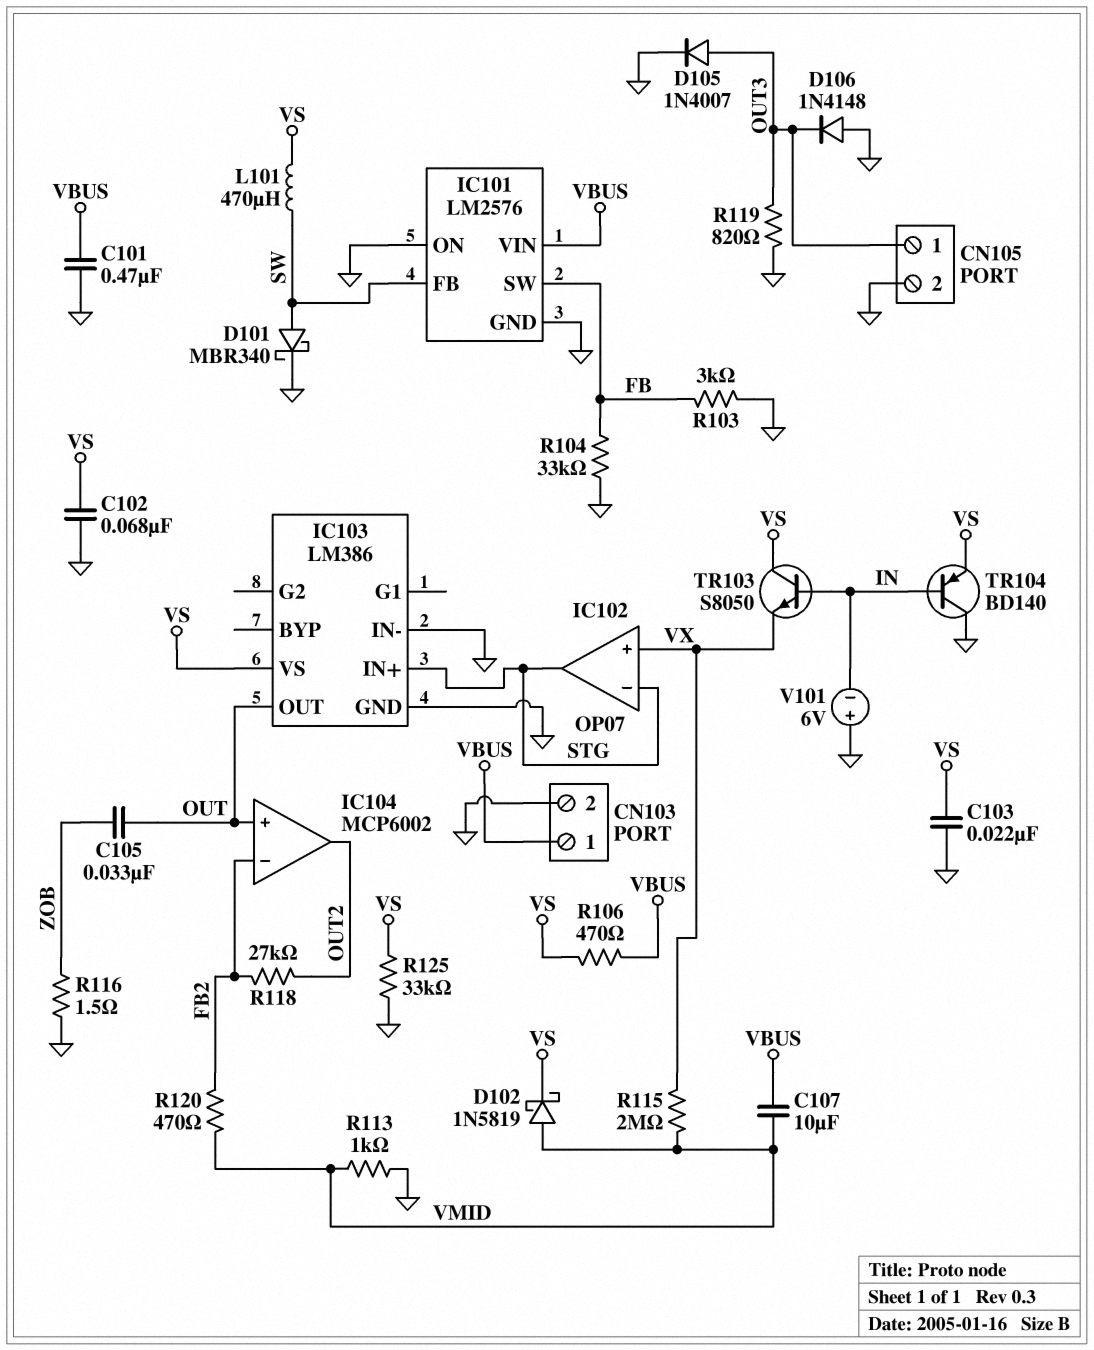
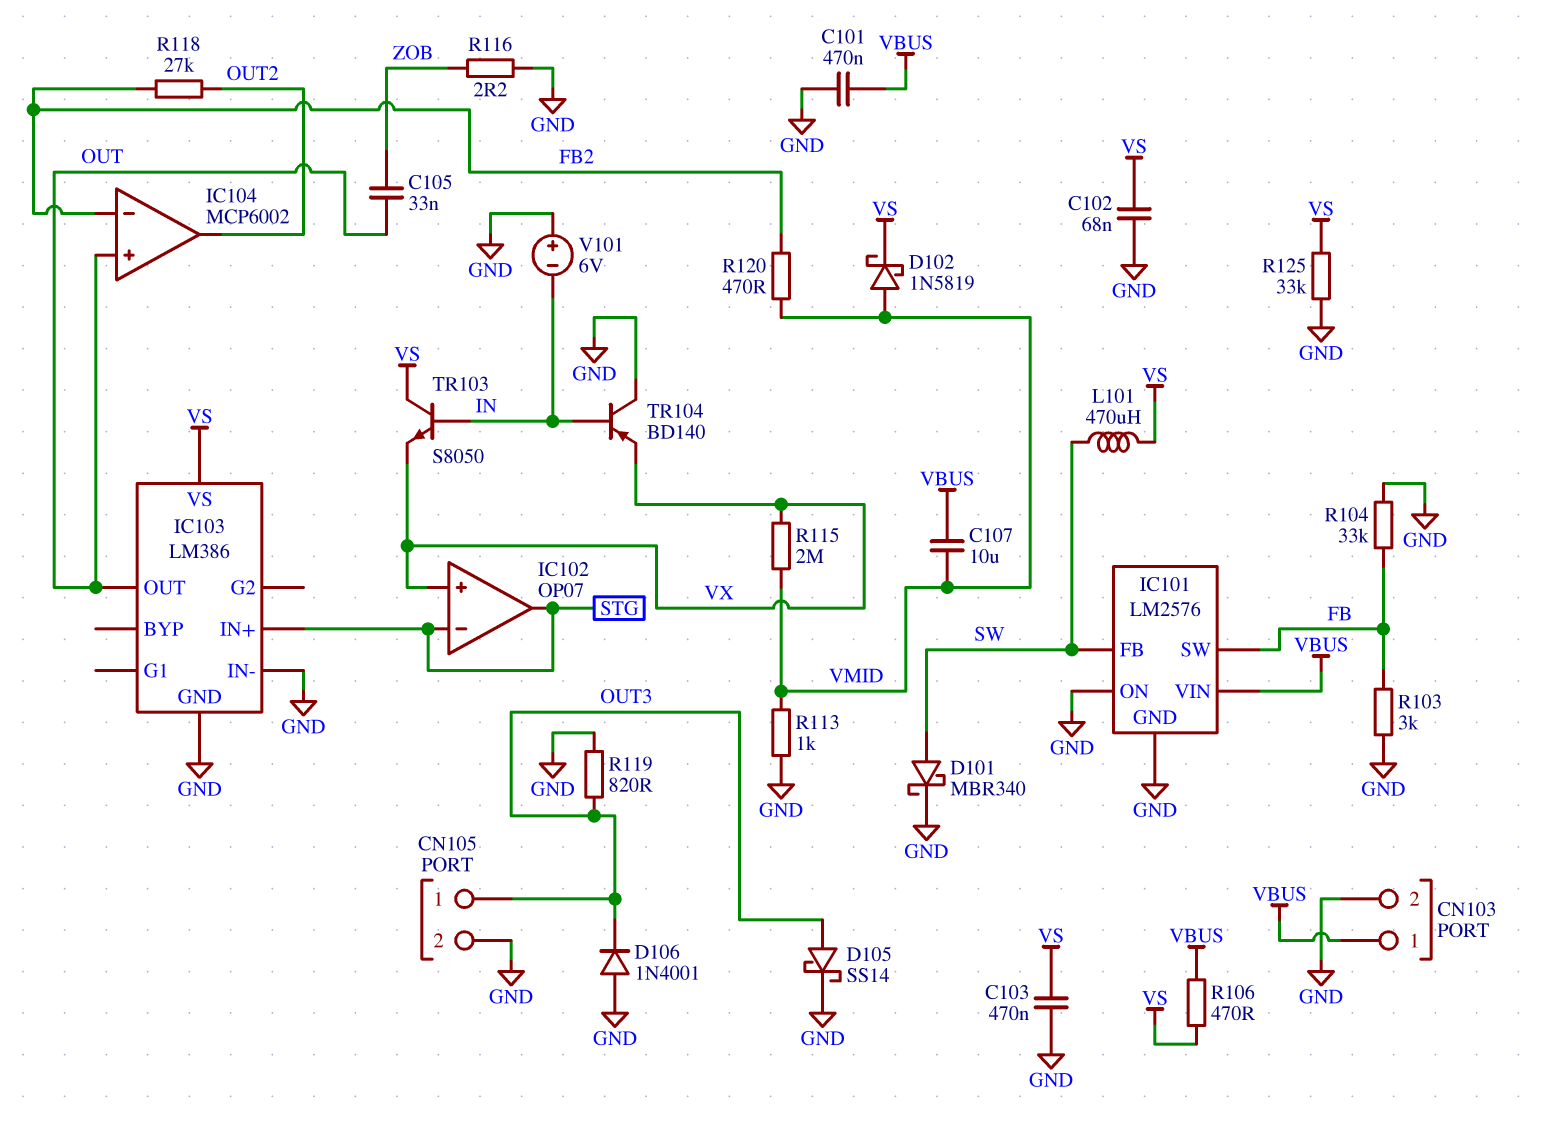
C103: 22nF (GND, VS) -> 470nF (GND, VS)
D105: diode 1N4007 (A OUT3, K GND) -> schottky SS14 (A OUT3, K GND)
D106: diode 1N4148 (A GND, K OUT3) -> diode 1N4001 (A GND, K OUT3)
R116: 1.5 (GND, ZOB) -> 2.2 (GND, ZOB)
TR104: PNP BD140 (B IN, C GND, E VS) -> PNP BD140 (B IN, C GND, E VX)

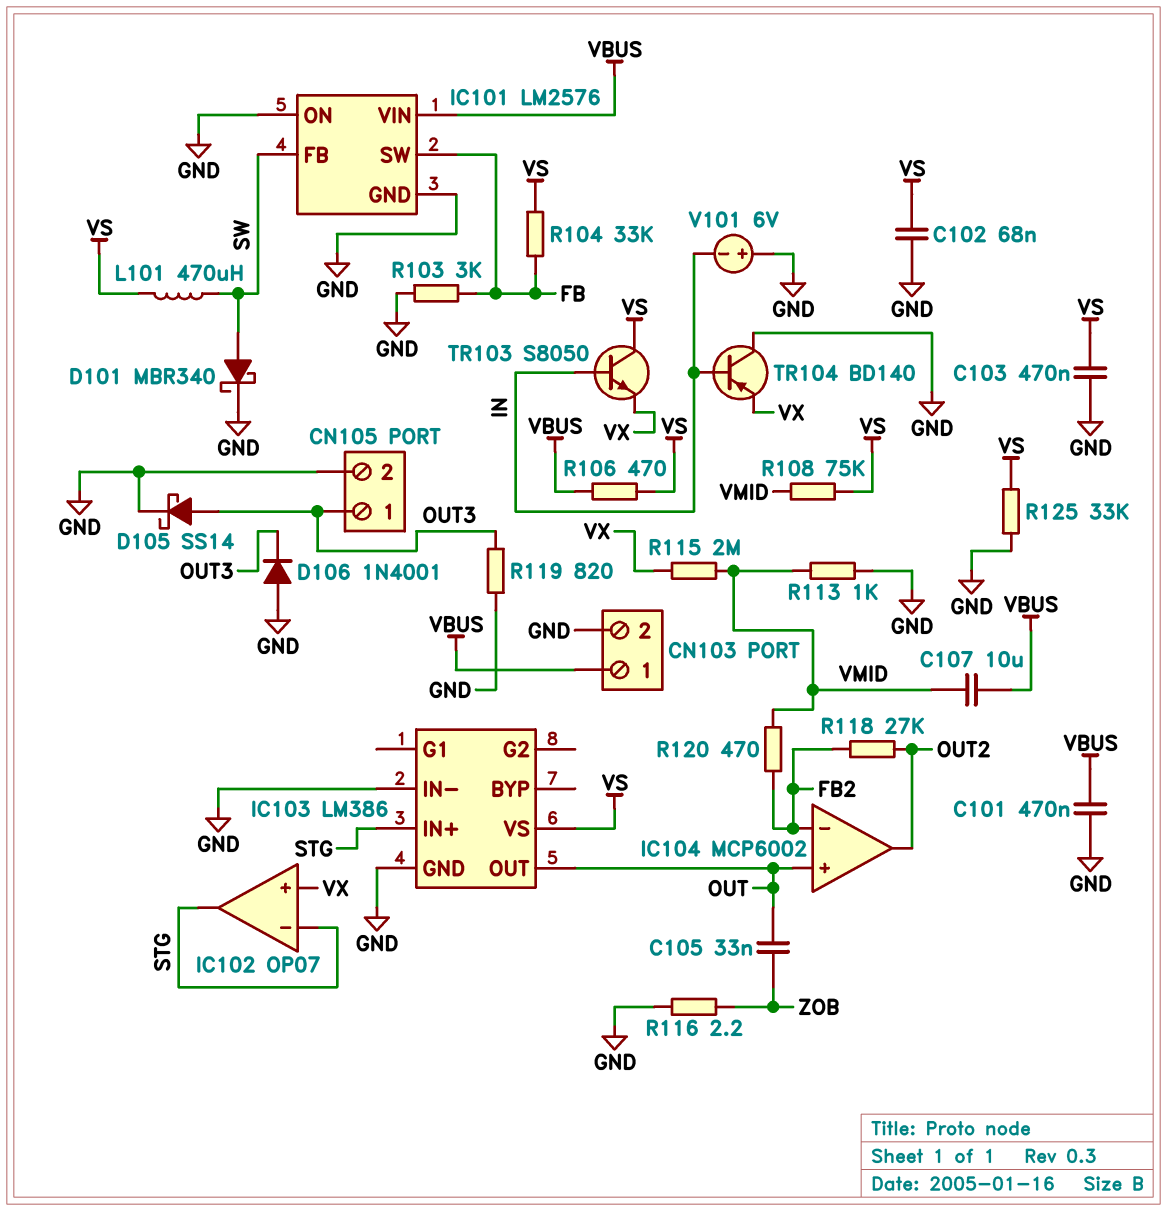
D102: schottky 1N5819 (A VMID, K VS) -> none
R104: 33k (FB, GND) -> 33k (FB, VS)
R108: none -> 75k (VMID, VS)

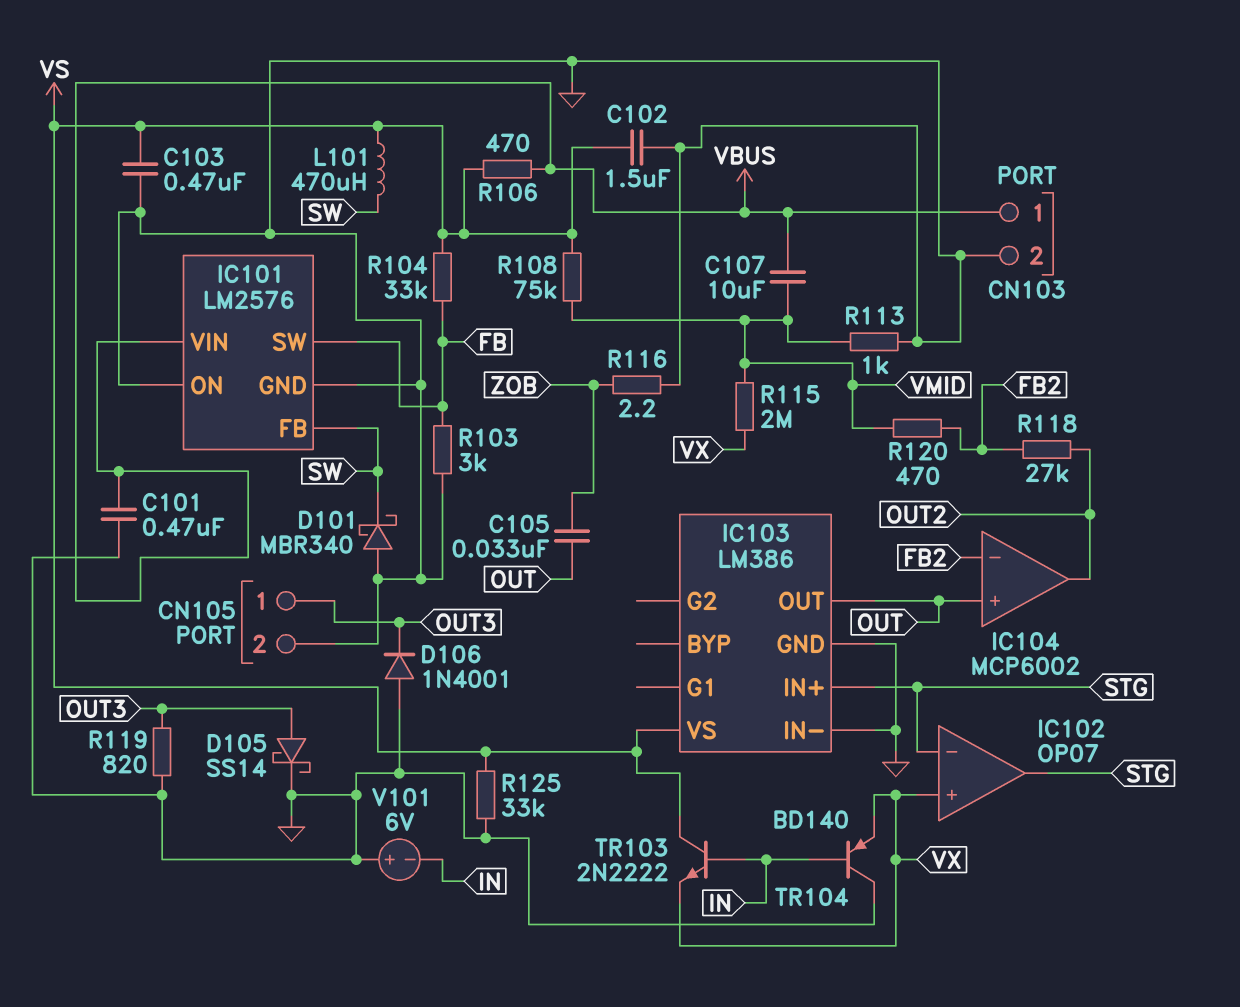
C102: 68nF (GND, VS) -> 1.5uF (GND, VS)
D101: schottky MBR340 (A SW, K GND) -> schottky MBR340 (A GND, K SW)
TR103: NPN S8050 (B IN, C VS, E VX) -> NPN 2N2222 (B IN, C VS, E VX)

